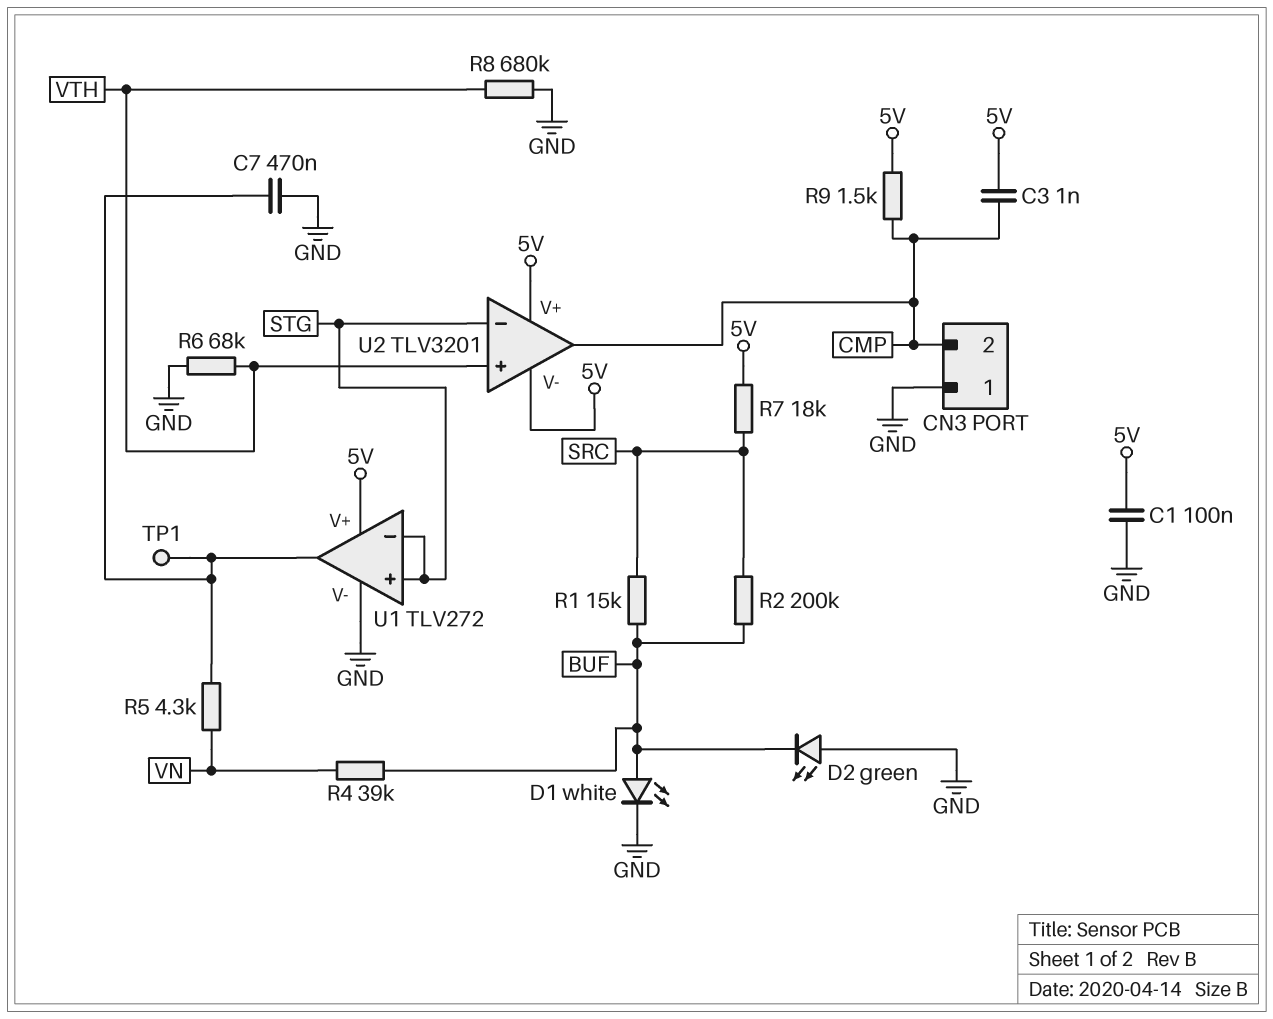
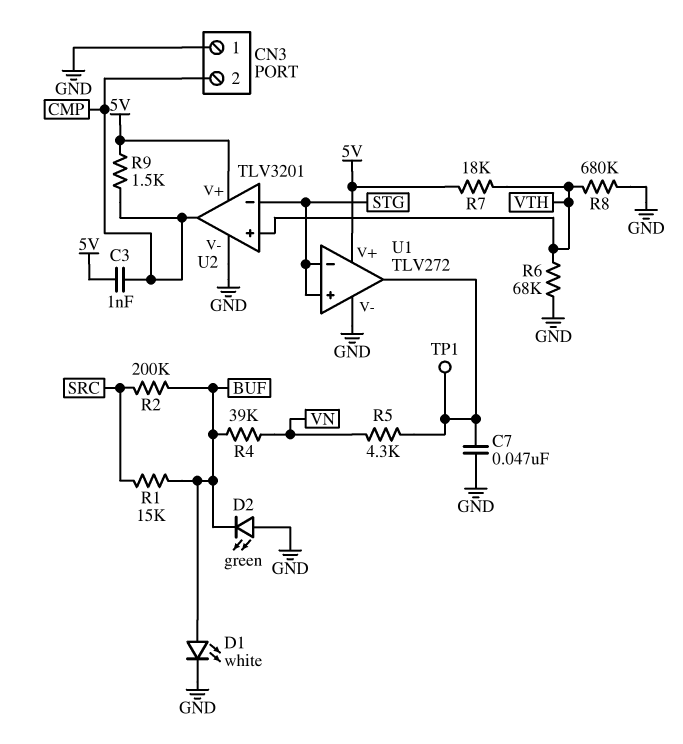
C1: 100nF (5V, GND) -> none
C7: 470nF (GND, U1/out) -> 47nF (GND, U1/out)
R7: 18k (5V, SRC) -> 18k (5V, VTH)
U2 pin V-: 5V -> GND

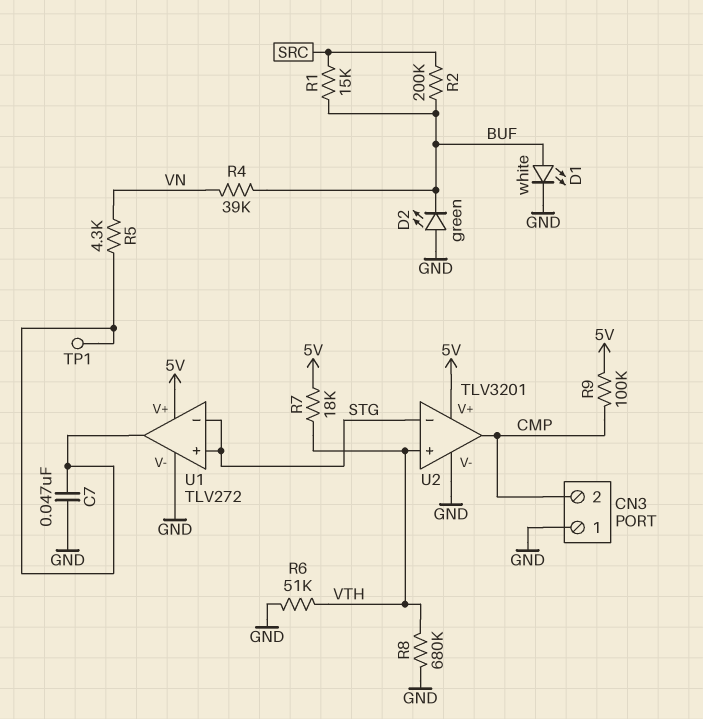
C3: 1nF (5V, CMP) -> none
R6: 68k (GND, VTH) -> 51k (GND, VTH)
R9: 1.5k (5V, CMP) -> 100k (5V, CMP)

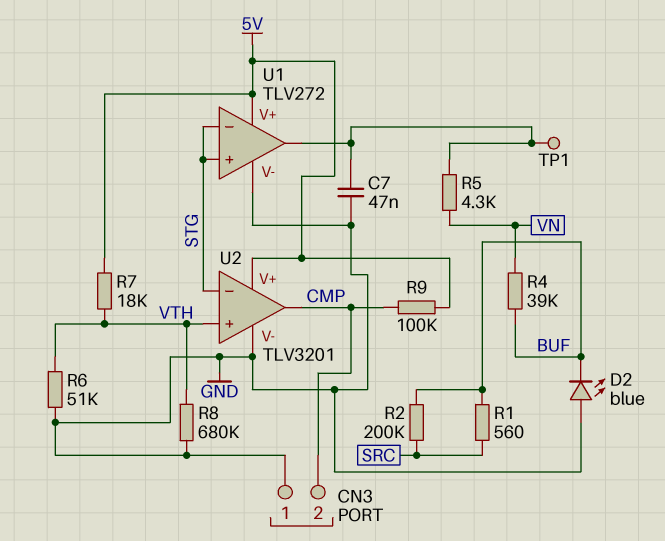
D1: LED white (A BUF, K GND) -> none
D2: LED green (A GND, K BUF) -> LED blue (A GND, K BUF)
R1: 15k (BUF, SRC) -> 560 (BUF, SRC)

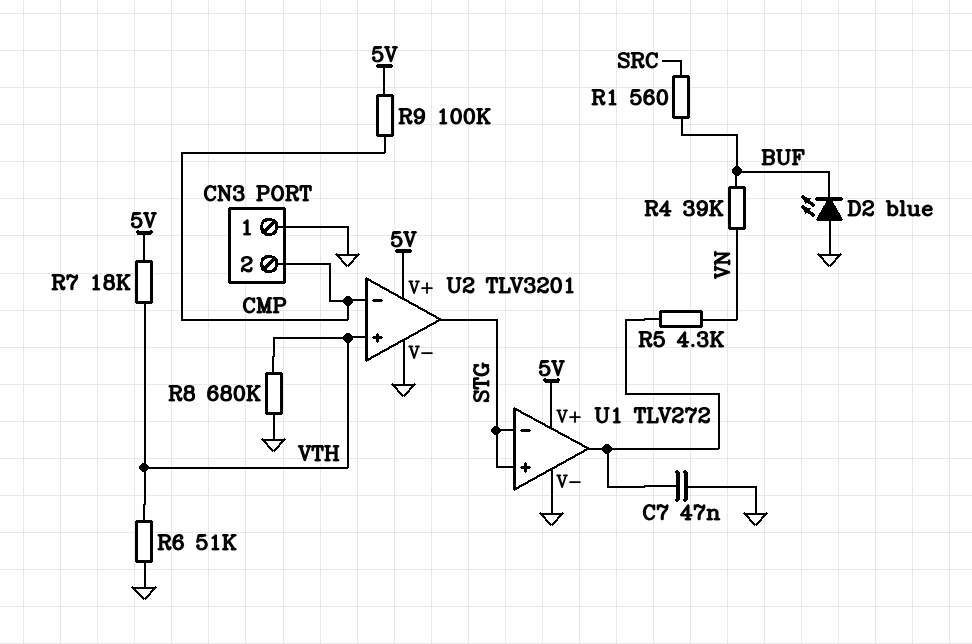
R2: 200k (BUF, SRC) -> none
TP1: test point (U1/out) -> none
U2 pin in-: STG -> CMP
U2 pin out: CMP -> STG

